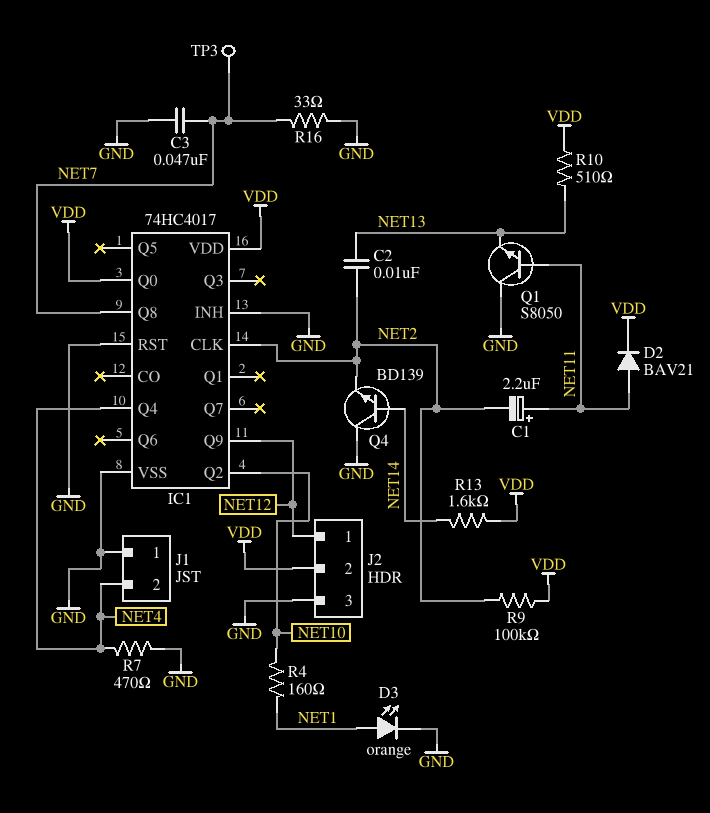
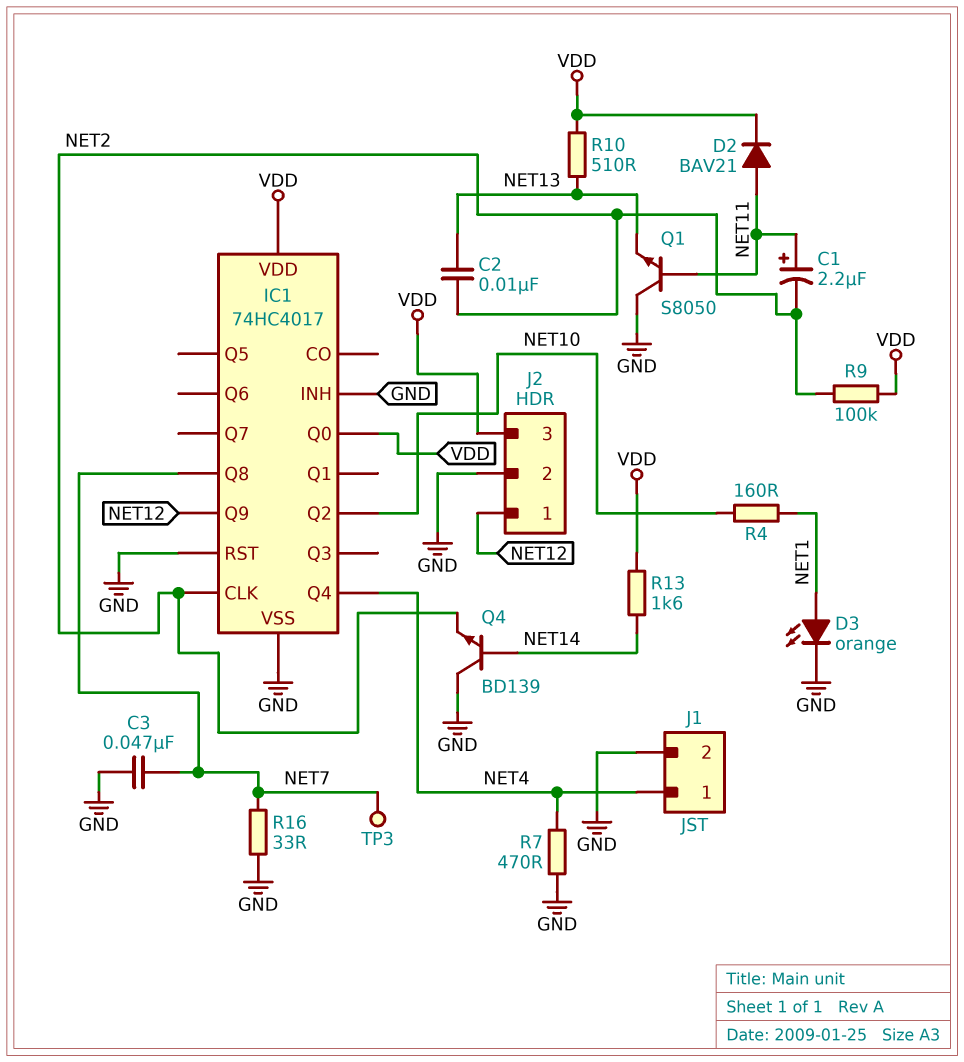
J1 pin 1: GND -> NET4
J1 pin 2: NET4 -> GND
J2 pin 2: VDD -> GND
J2 pin 3: GND -> VDD

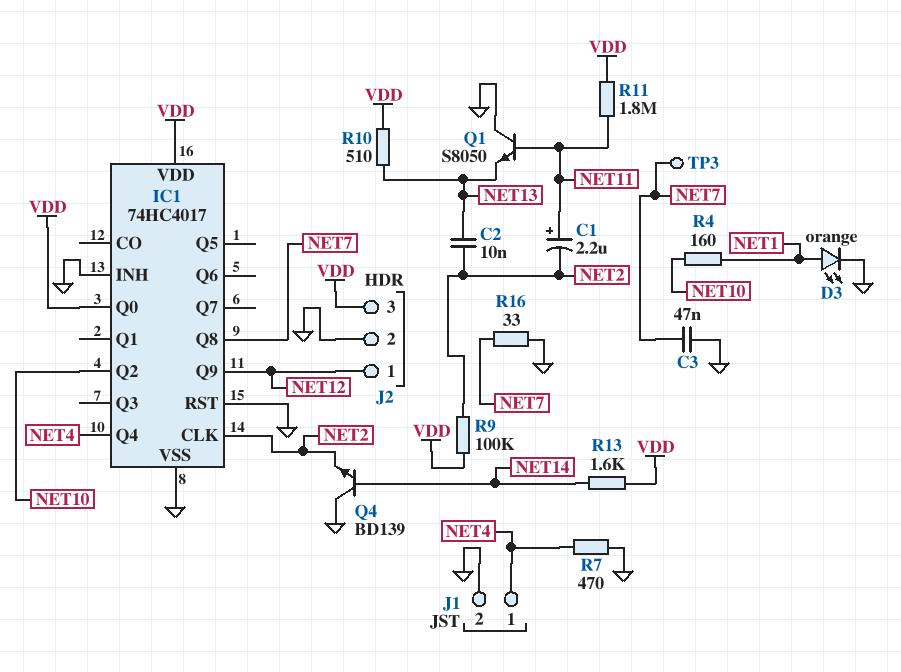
D2: diode BAV21 (A NET11, K VDD) -> none
R11: none -> 1.8M (NET11, VDD)

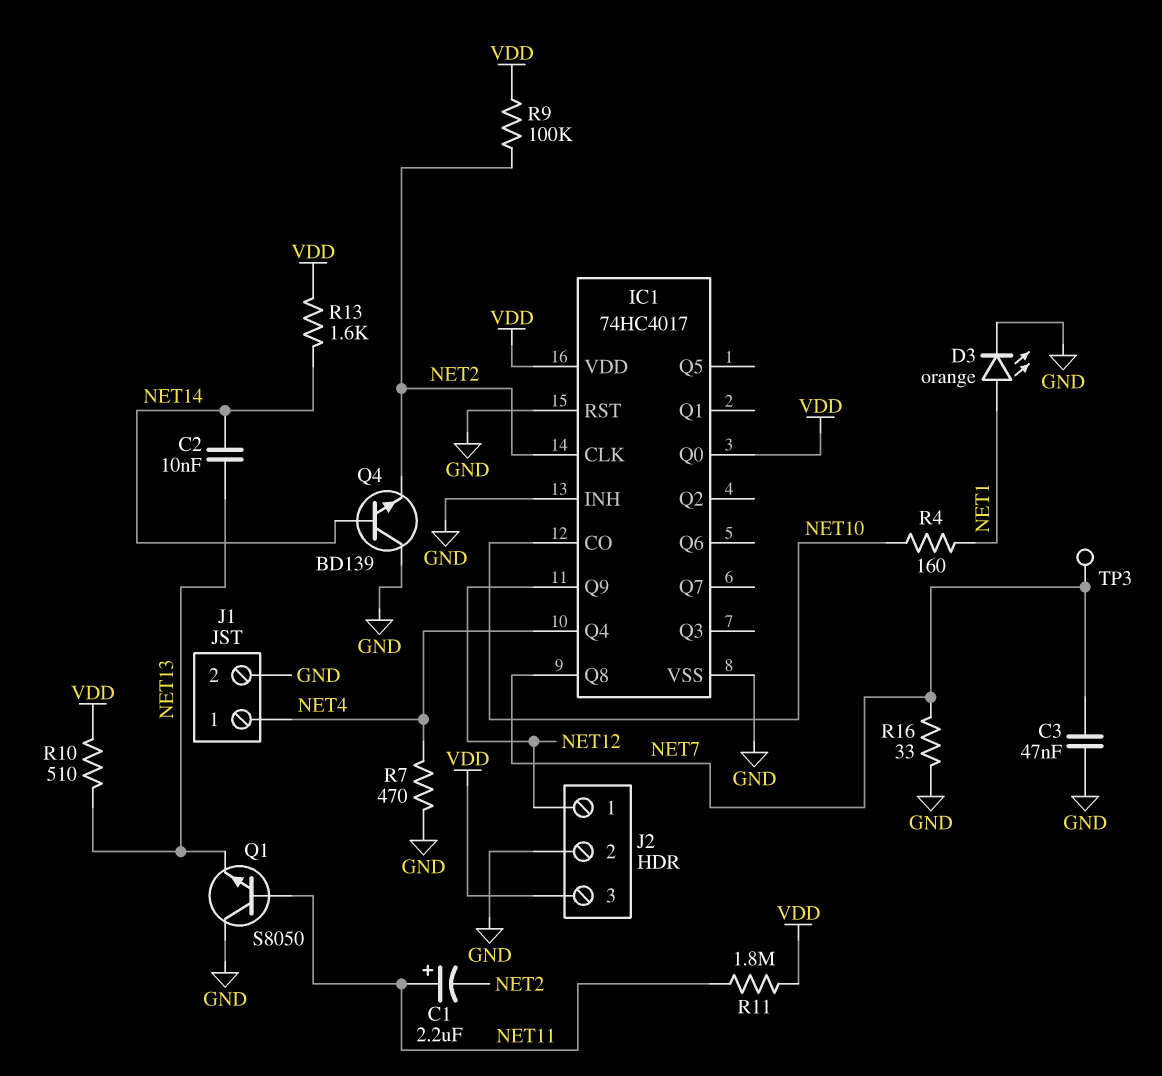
C2: 10nF (NET2, NET13) -> 10nF (NET13, NET14)
IC1 pin CO: none -> NET10
IC1 pin Q2: NET10 -> none

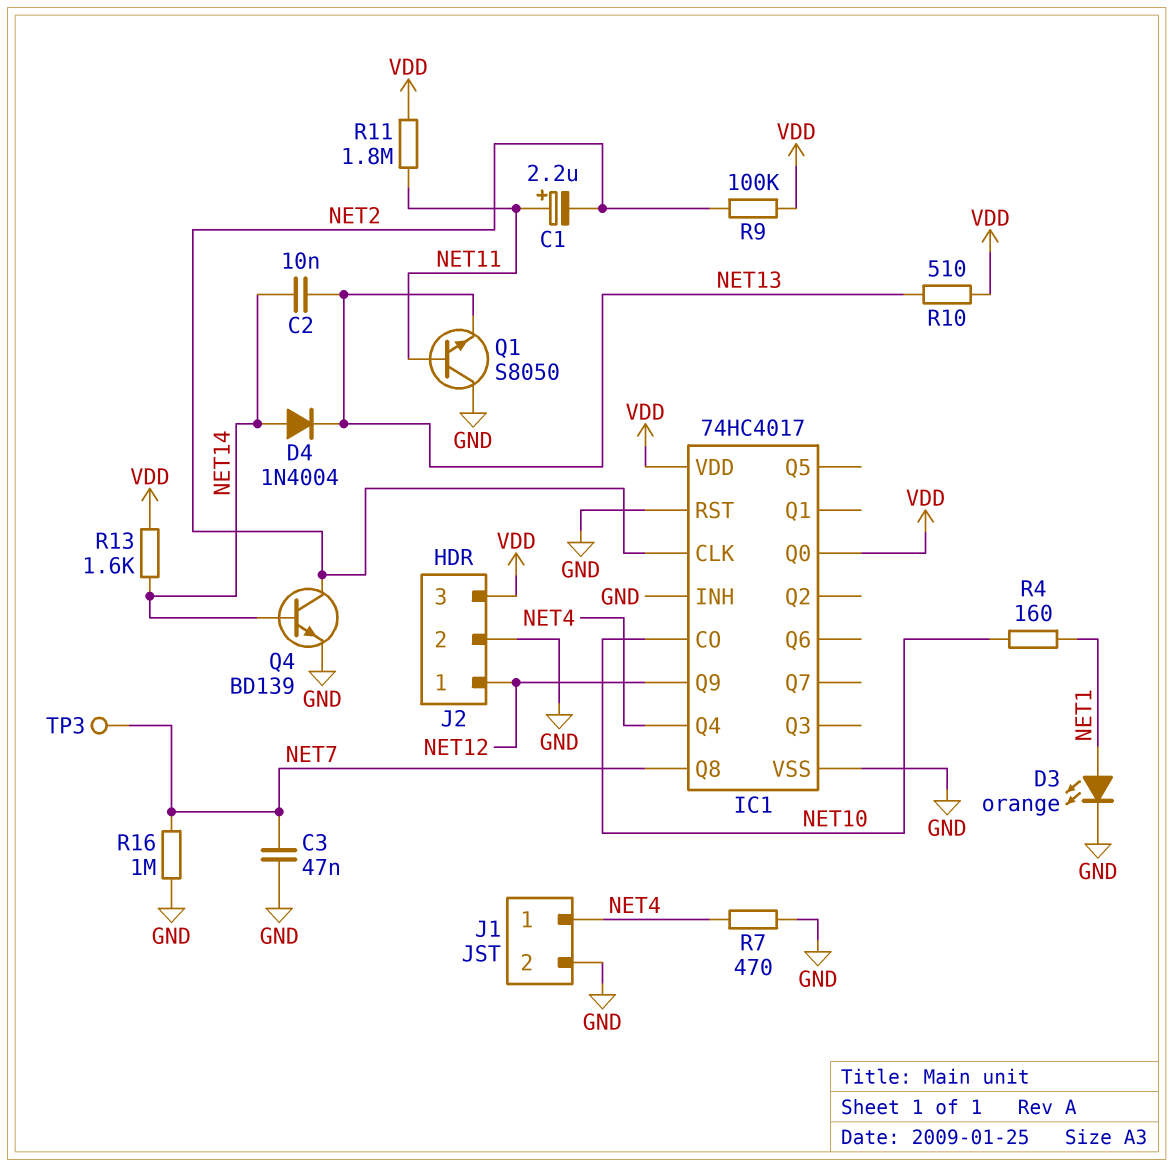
D4: none -> diode 1N4004 (A NET14, K NET13)
Q4: NPN BD139 (B NET14, C GND, E NET2) -> NPN BD139 (B NET14, C NET2, E GND)
R16: 33 (GND, NET7) -> 1M (GND, NET7)

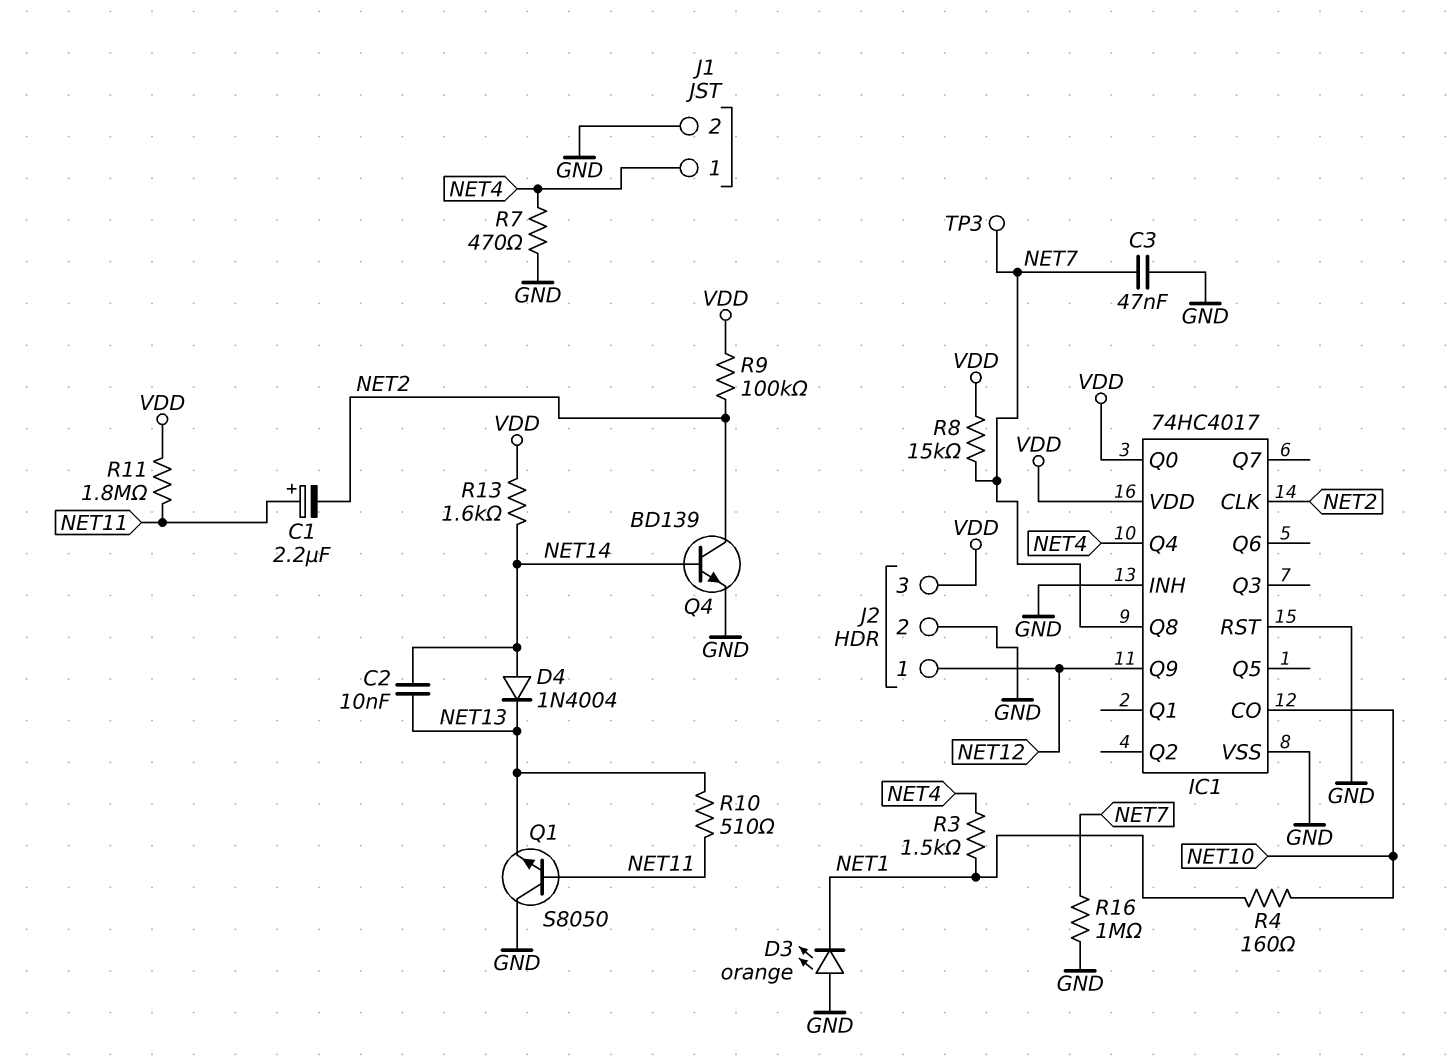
D3: LED orange (A NET1, K GND) -> LED orange (A GND, K NET1)
R3: none -> 1.5k (NET1, NET4)
R8: none -> 15k (NET7, VDD)
R10: 510 (NET13, VDD) -> 510 (NET11, NET13)

